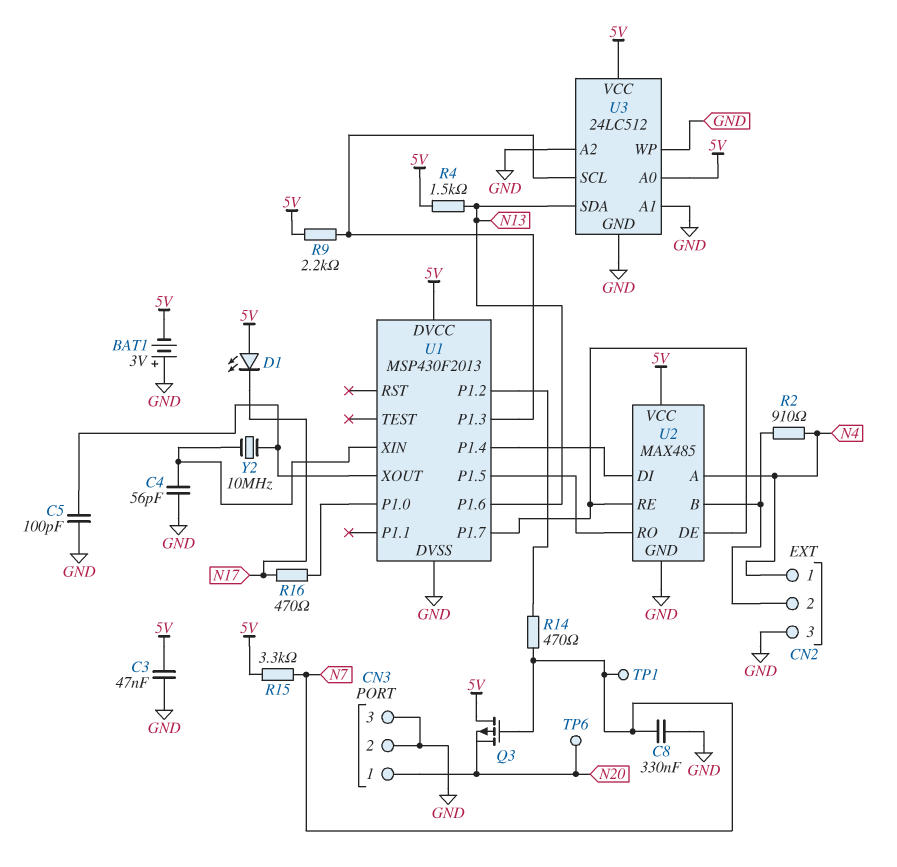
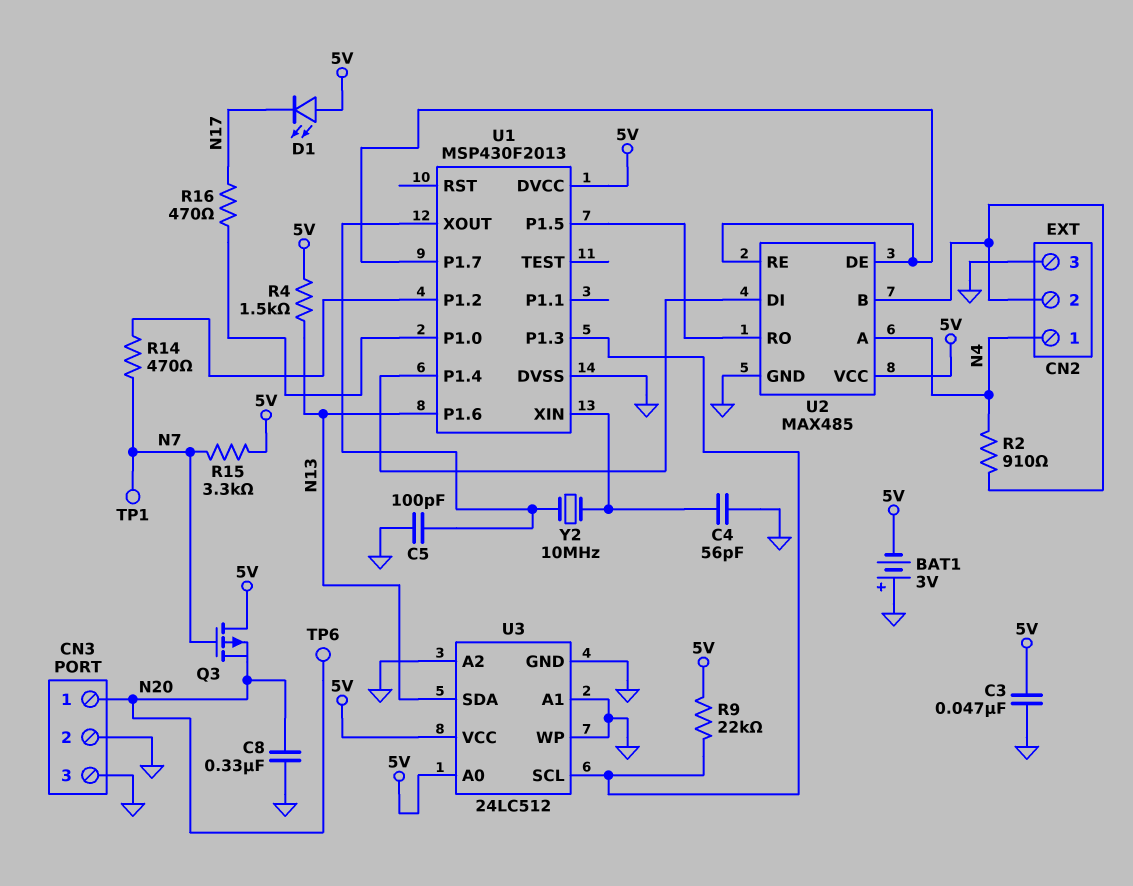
C8: 330nF (GND, N7) -> 330nF (GND, N20)
R9: 2.2k (5V, U1/P1.3) -> 22k (5V, U1/P1.3)

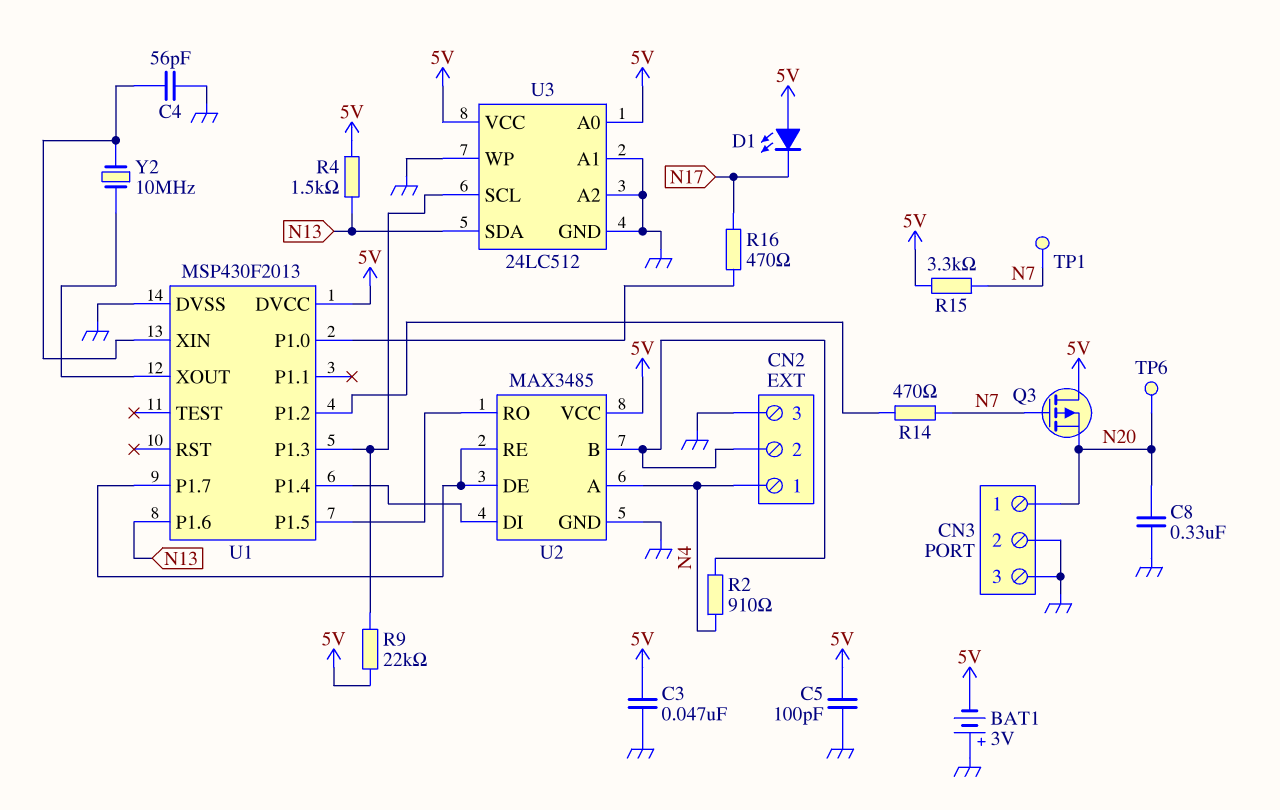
C5: 100pF (GND, U1/XOUT) -> 100pF (5V, GND)
U2: MAX485 -> MAX3485

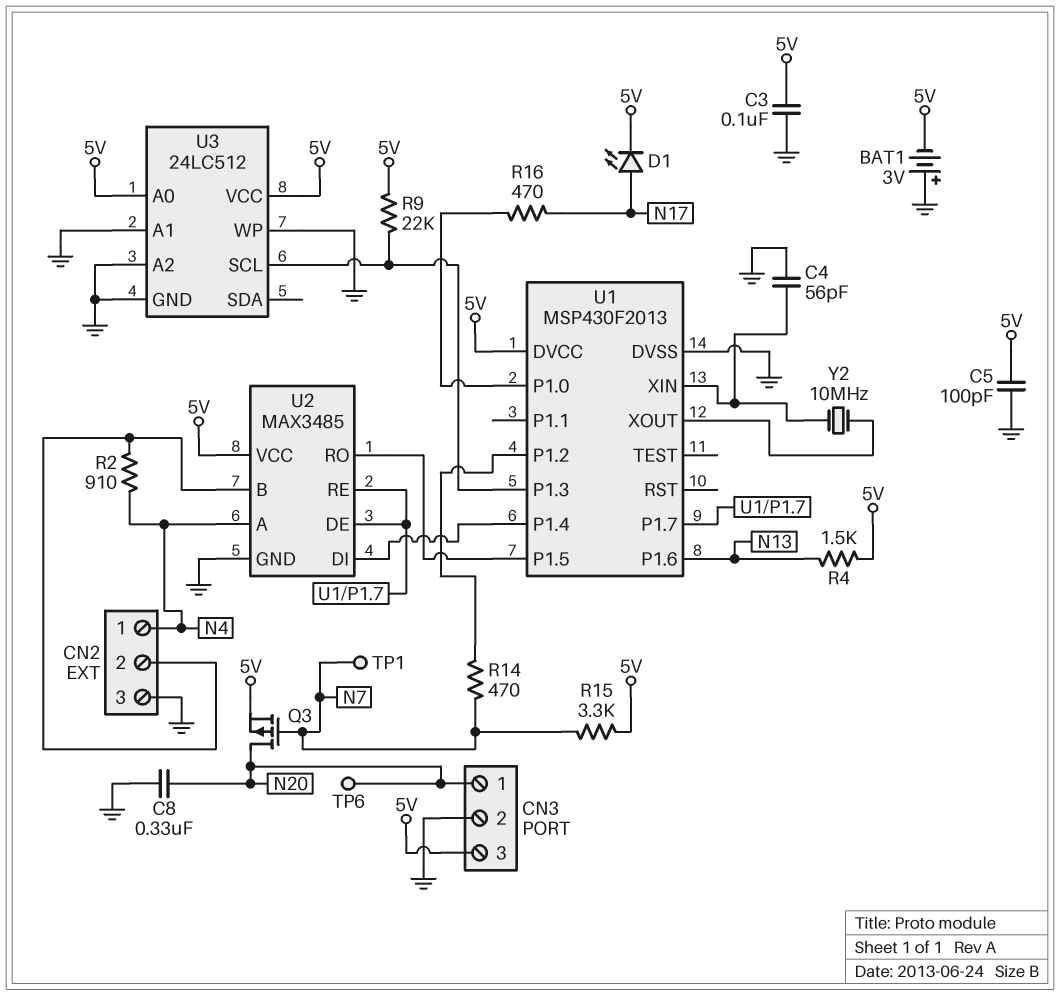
C3: 47nF (5V, GND) -> 100nF (5V, GND)
CN3 pin 3: GND -> 5V
D1: LED (A 5V, K N17) -> LED (A N17, K 5V)
Q3: PMOS (G N7, D 5V, S N20) -> PMOS (G N7, D N20, S 5V)
U3 pin SDA: N13 -> none

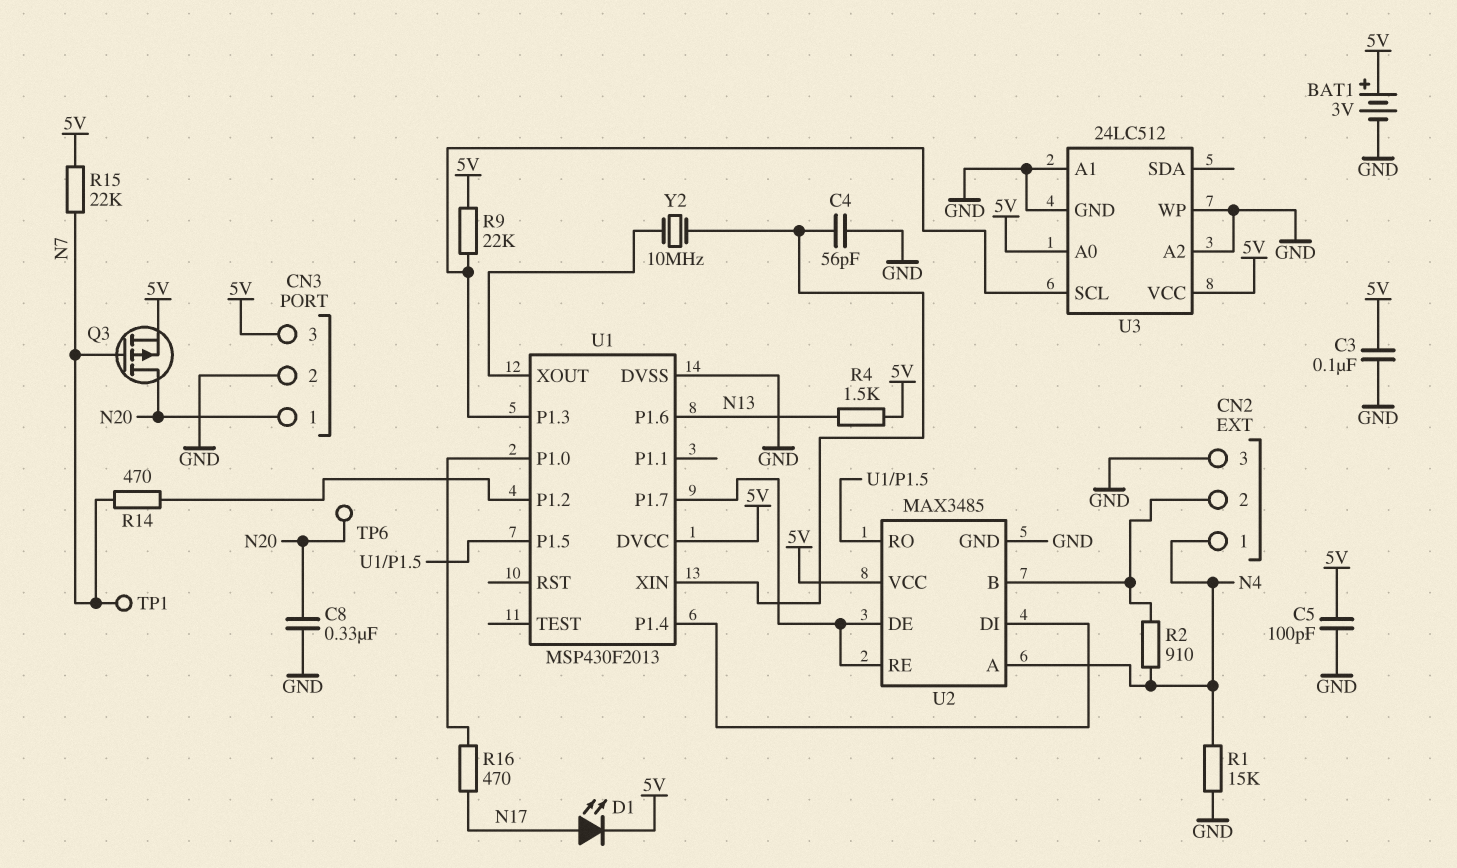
BAT1: 3V (plus GND, minus 5V) -> 3V (plus 5V, minus GND)
R1: none -> 15k (GND, N4)
R15: 3.3k (5V, N7) -> 22k (5V, N7)

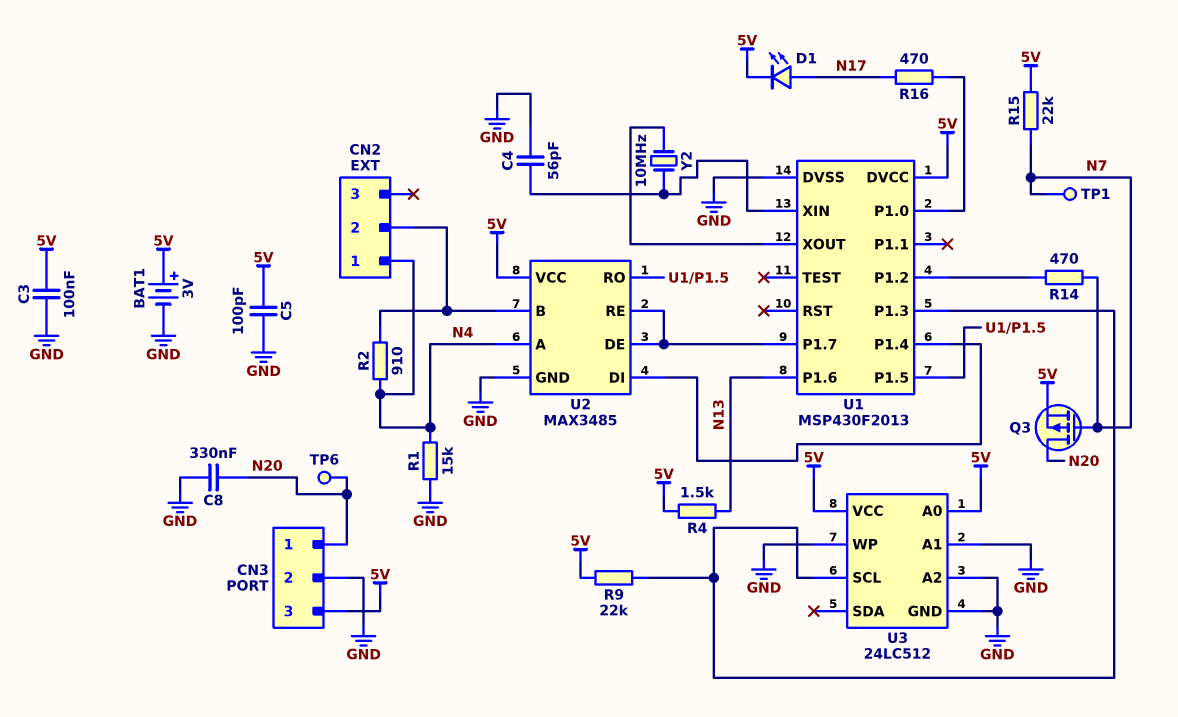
CN2 pin 3: GND -> none

